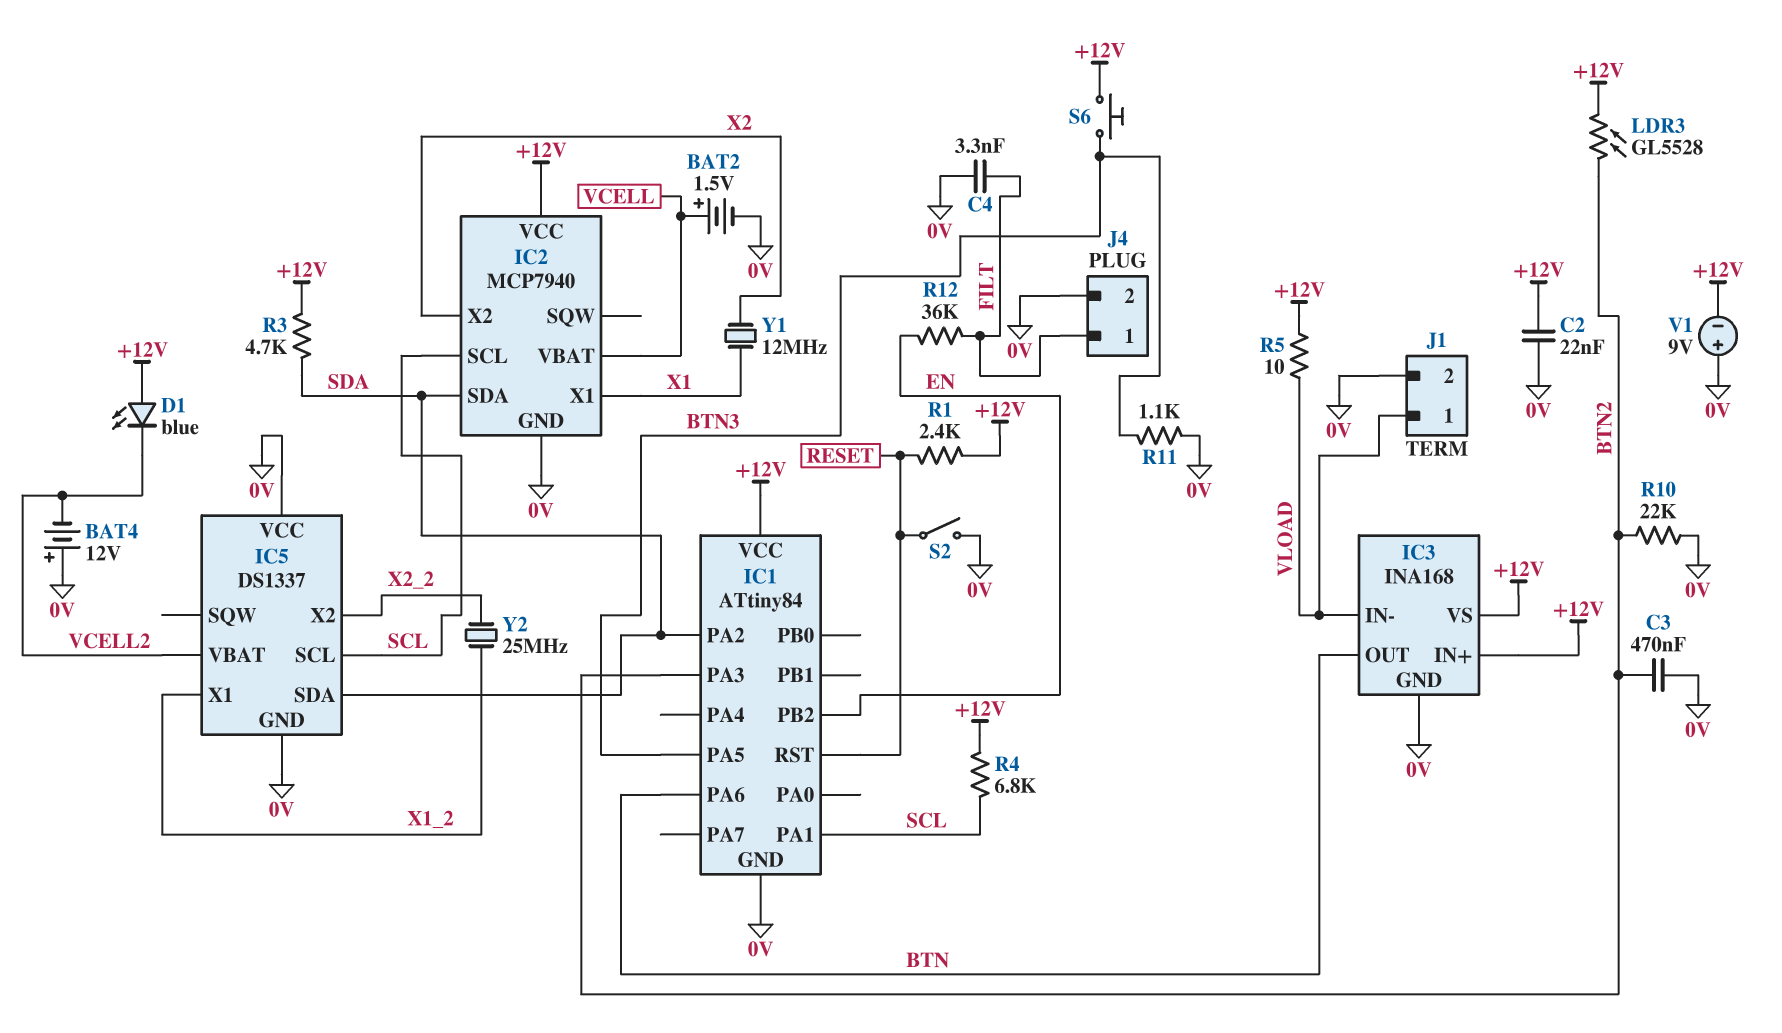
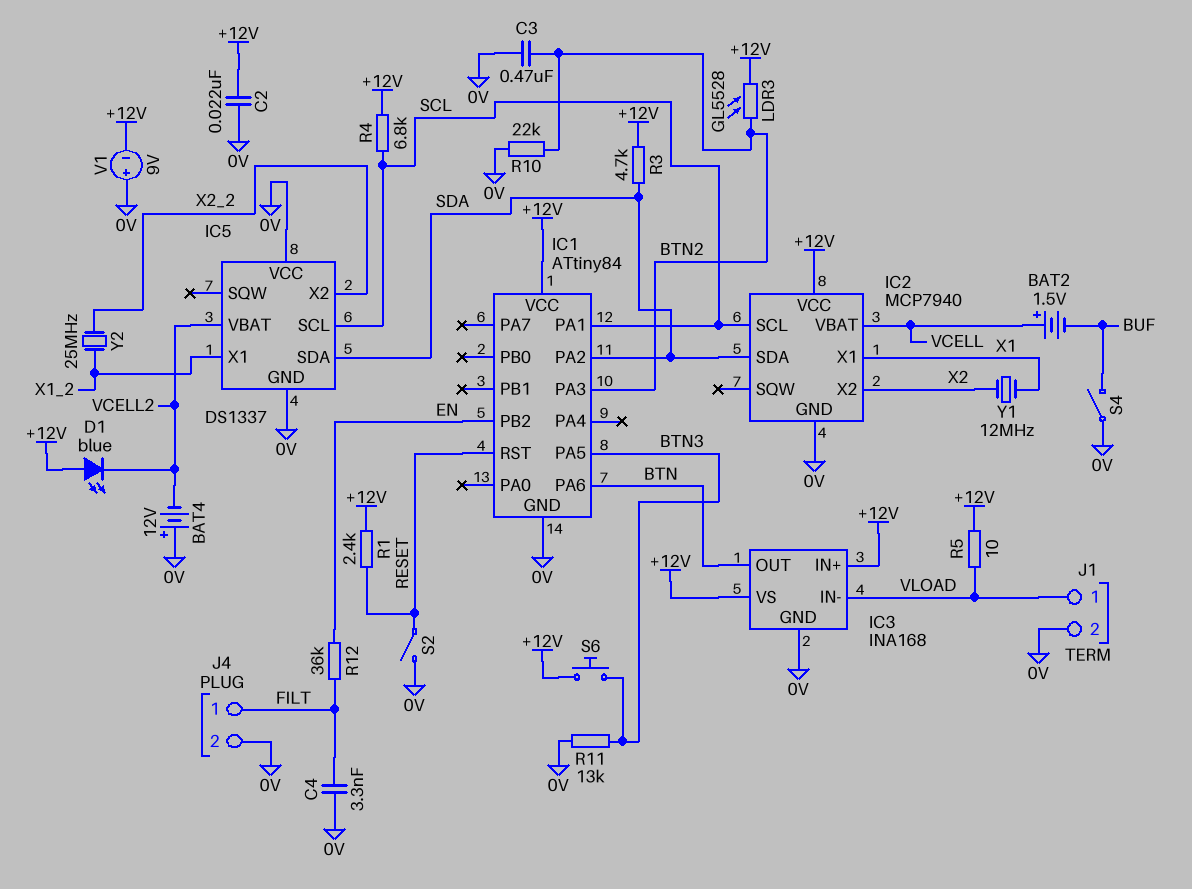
BAT2: 1.5V (plus VCELL, minus 0V) -> 1.5V (plus VCELL, minus BUF)
R11: 1.1k (0V, BTN3) -> 13k (0V, BTN3)
S4: none -> switch (0V, BUF)

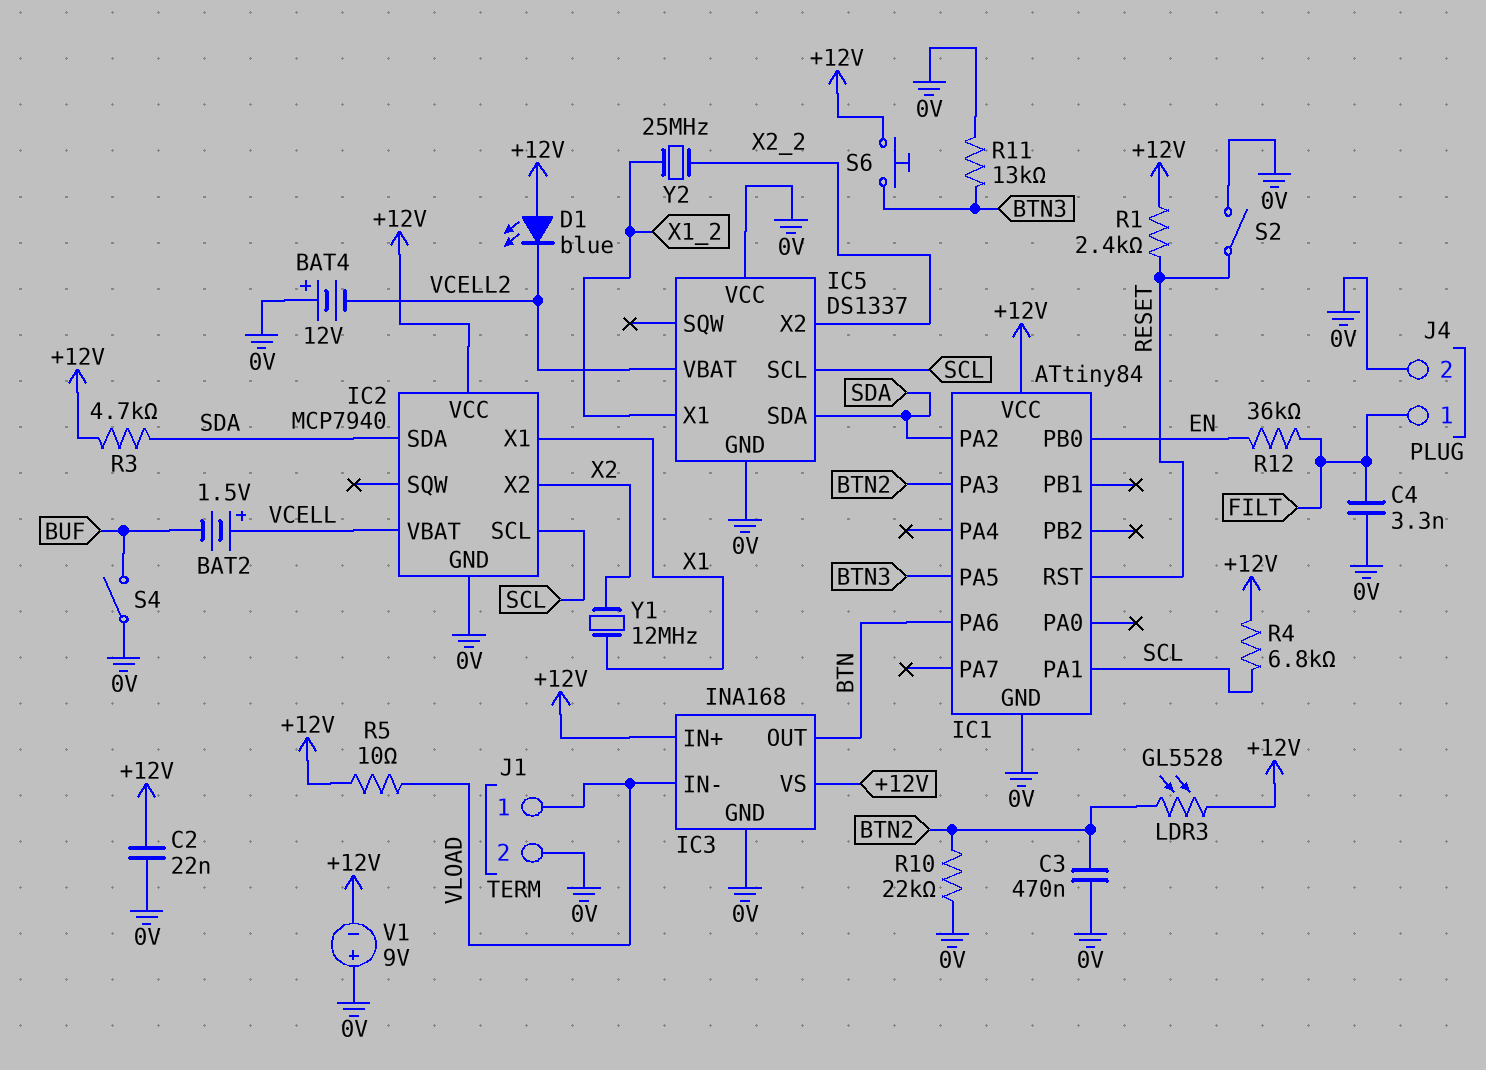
IC1 pin PB0: none -> EN
IC1 pin PB2: EN -> none

